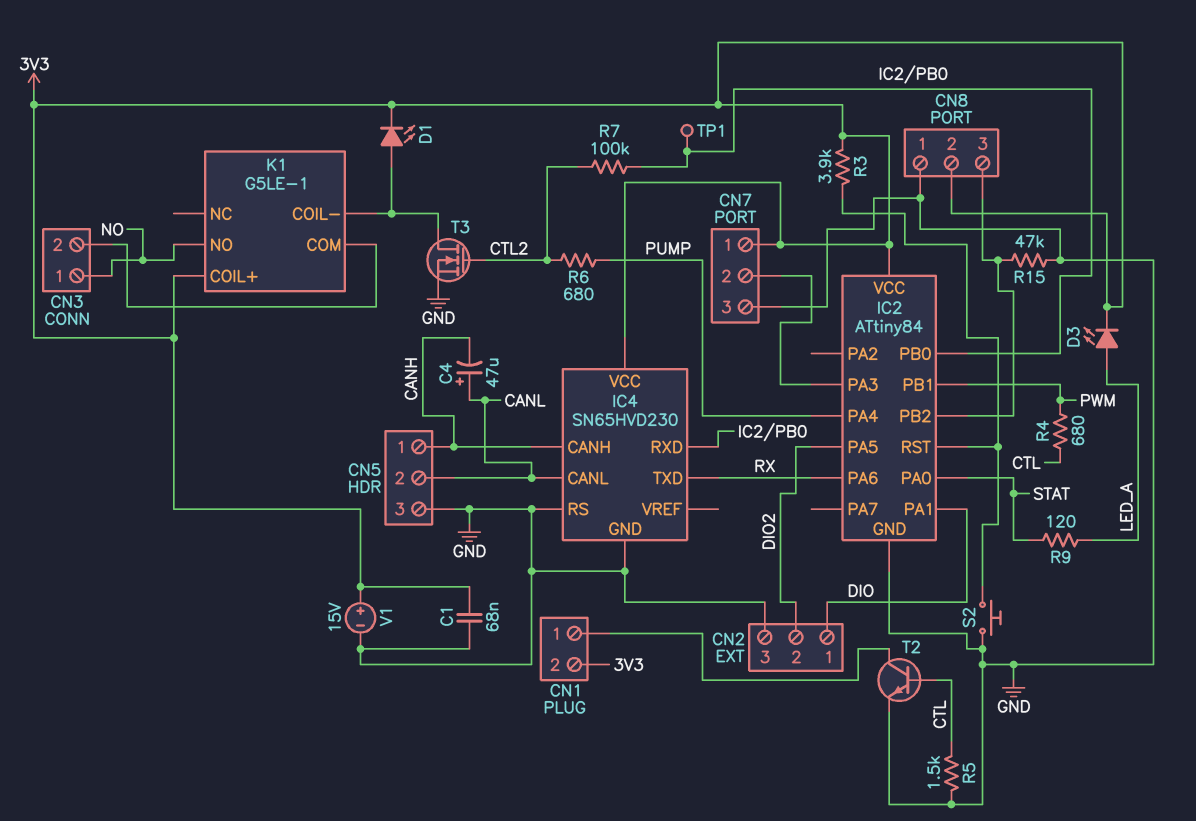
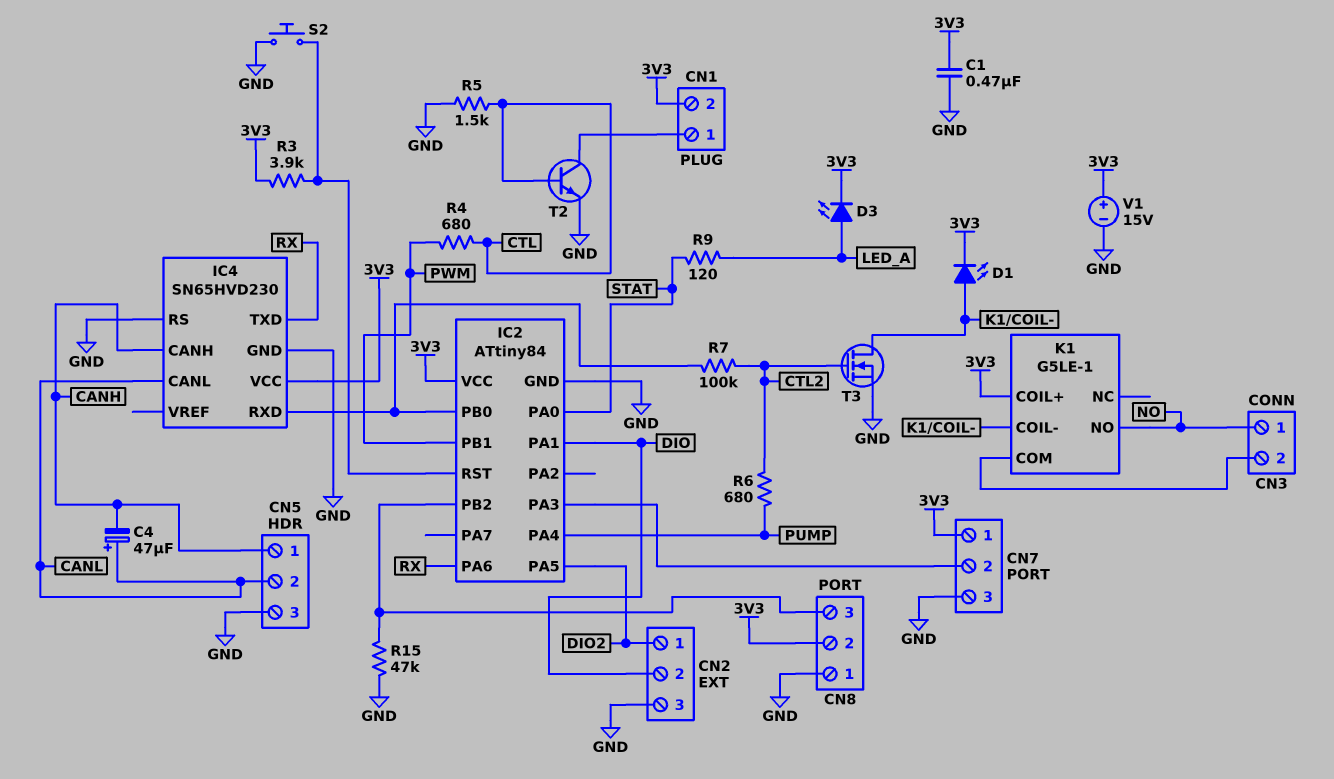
C1: 68nF (3V3, GND) -> 470nF (3V3, GND)
CN2 pin 1: DIO -> DIO2
CN2 pin 2: DIO2 -> DIO
TP1: test point (IC2/PB0) -> none

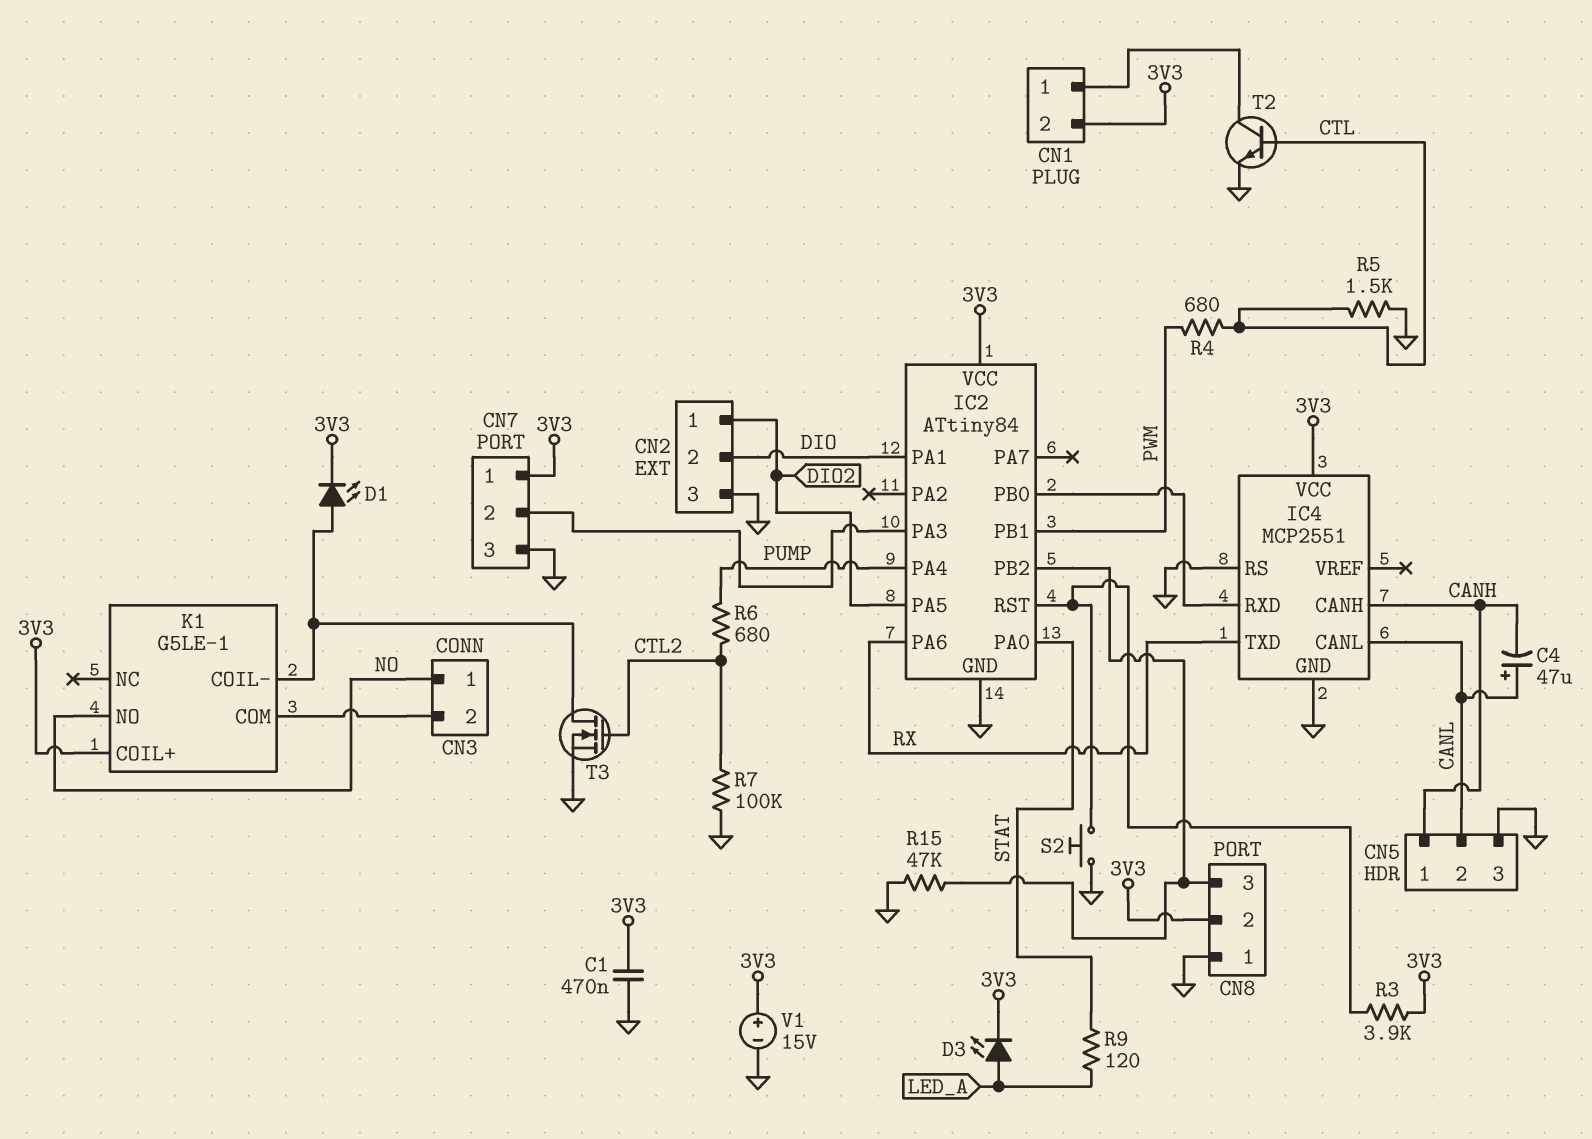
IC4: SN65HVD230 -> MCP2551
R7: 100k (CTL2, IC2/PB0) -> 100k (CTL2, GND)

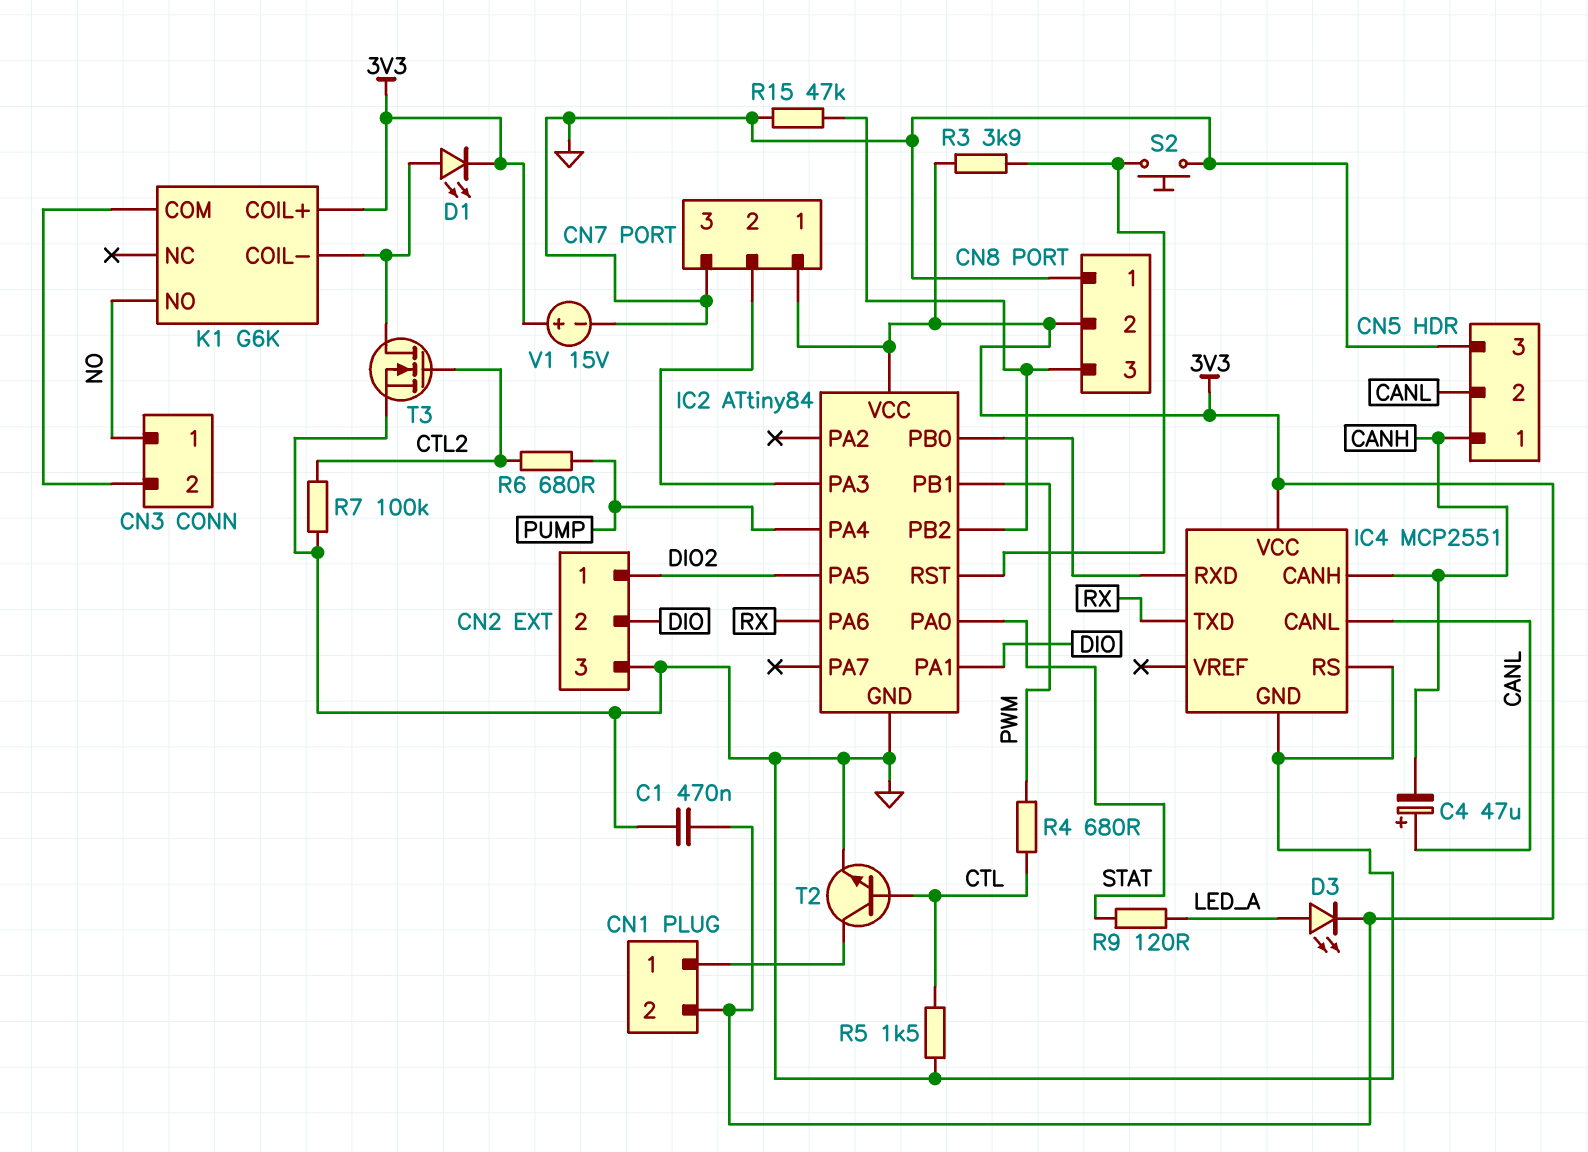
K1: G5LE-1 -> G6K

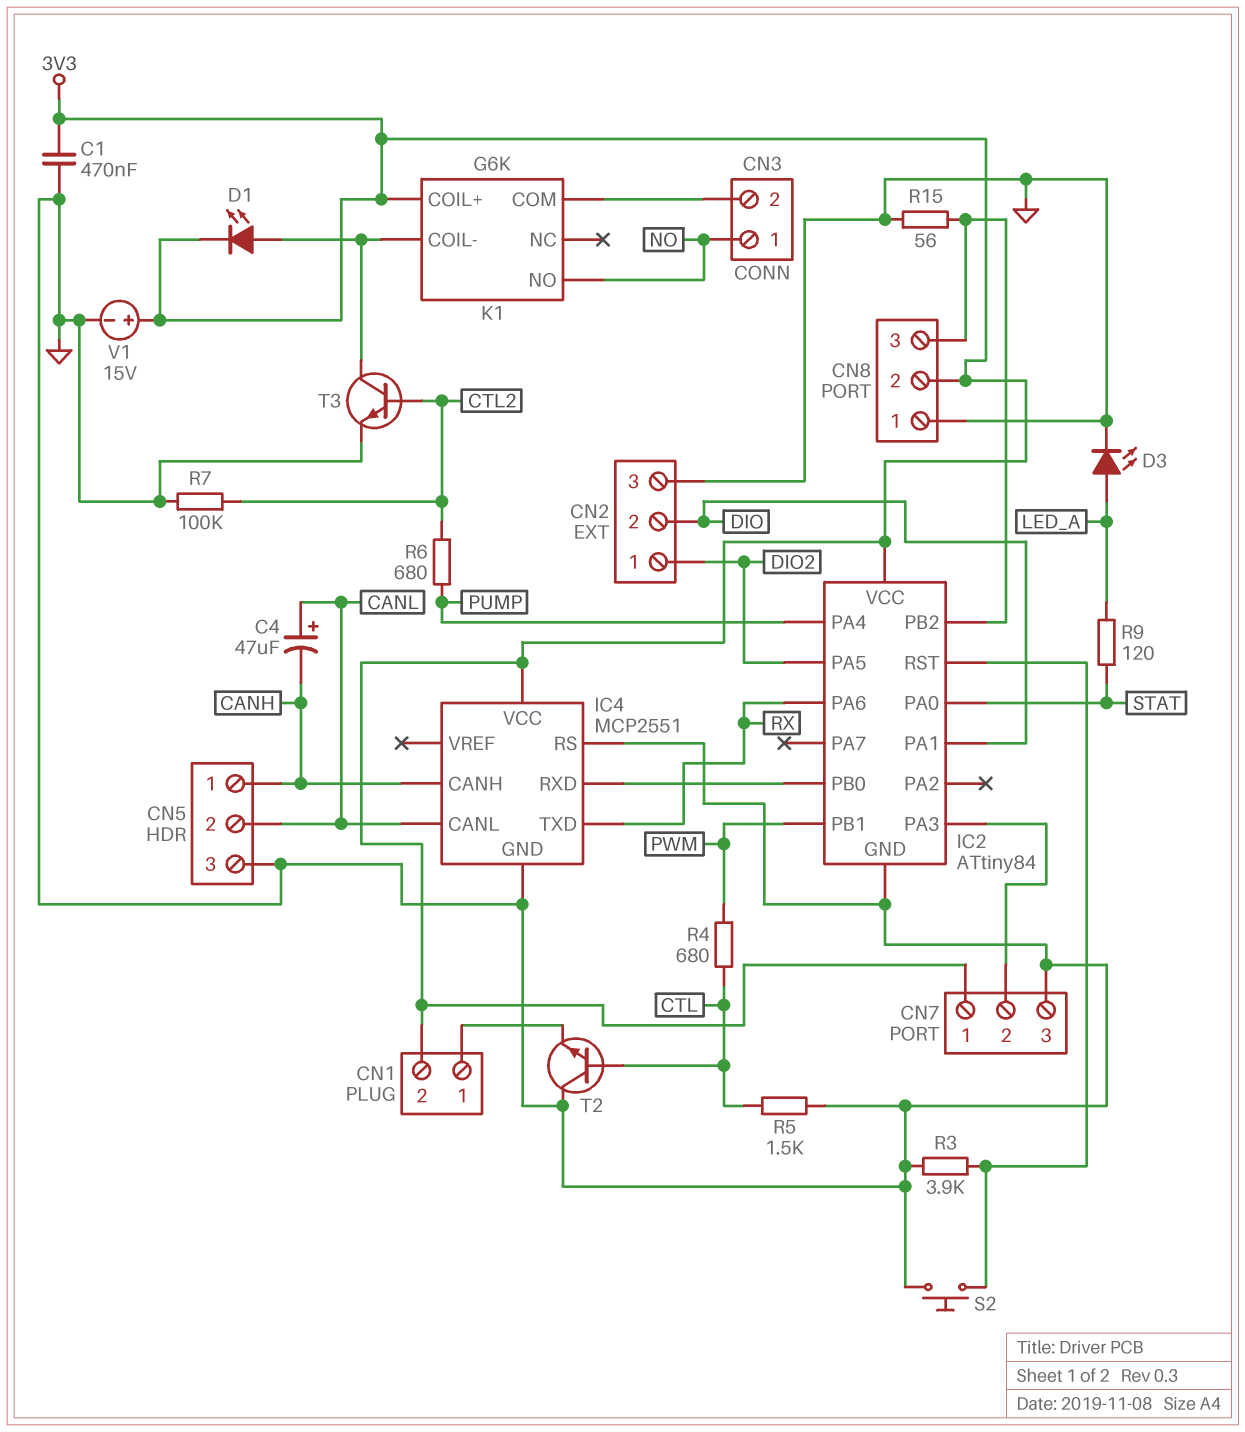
D3: LED (A LED_A, K 3V3) -> LED (A LED_A, K GND)
R3: 3.9k (3V3, IC2/RST) -> 3.9k (GND, IC2/RST)
R15: 47k (CN8/3, GND) -> 56 (CN8/3, GND)
T2: NPN (B CTL, C CN1/1, E GND) -> NPN (B CTL, C GND, E CN1/1)
T3: NMOS (G CTL2, D K1/COIL-, S GND) -> NPN (B CTL2, C K1/COIL-, E GND)

